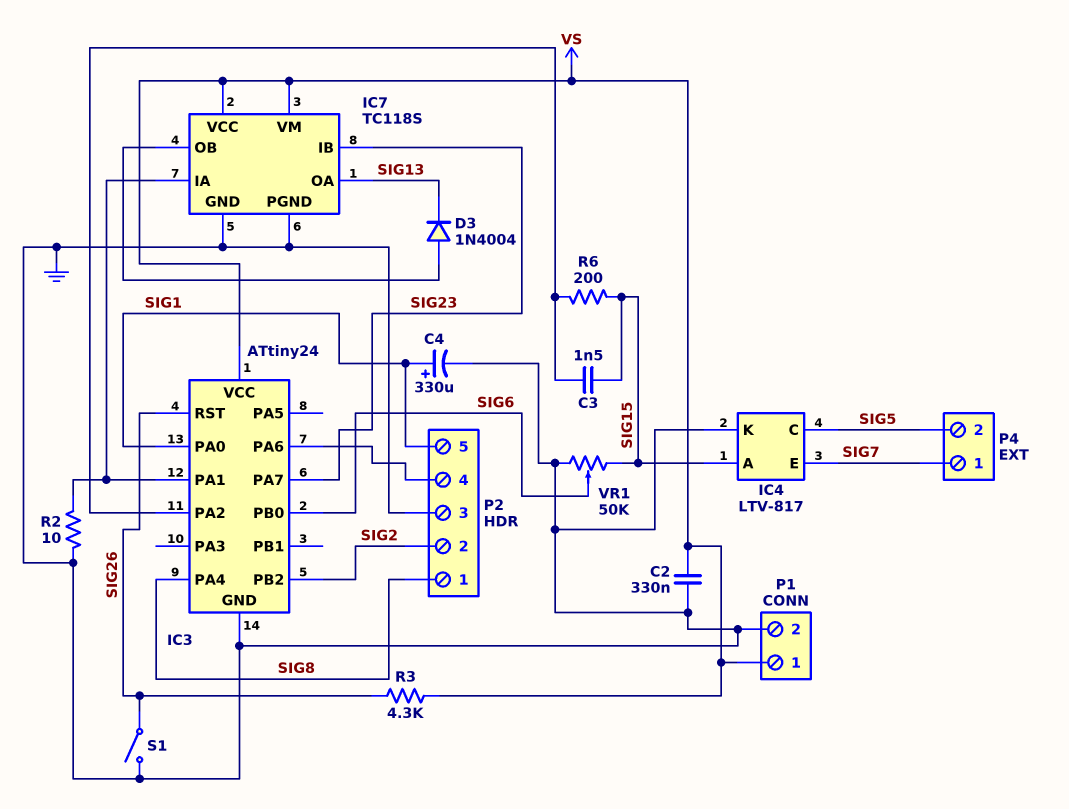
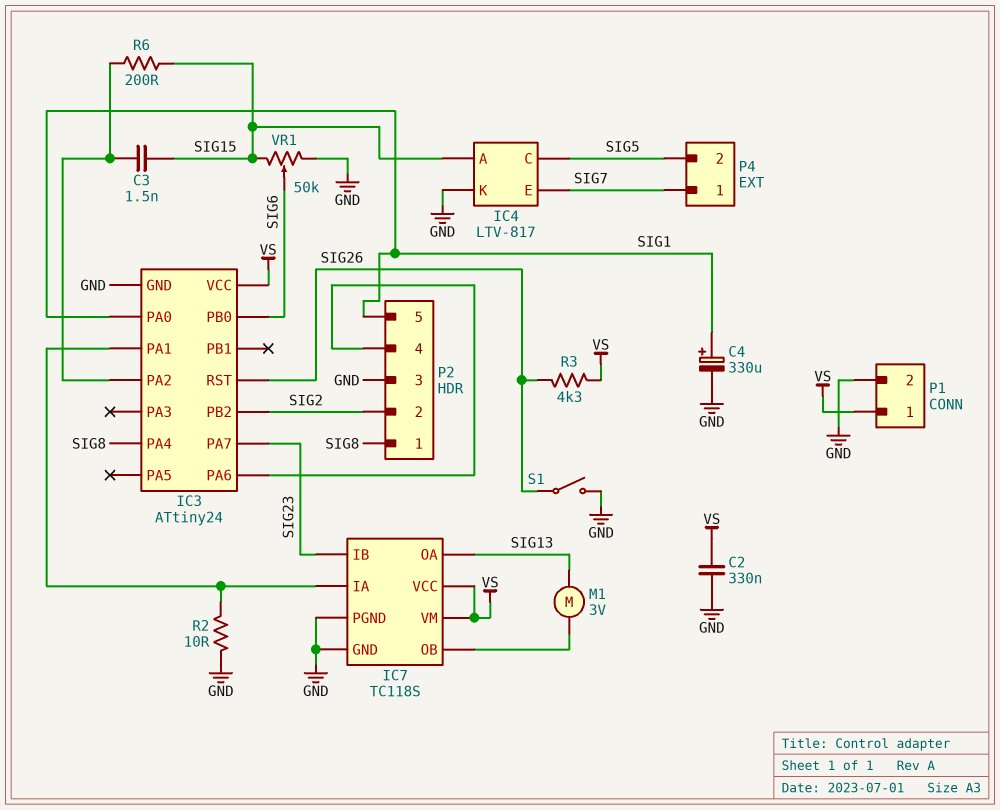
D3: diode 1N4004 (A IC7/OB, K SIG13) -> none
M1: none -> motor 3V (IC7/OB, SIG13)

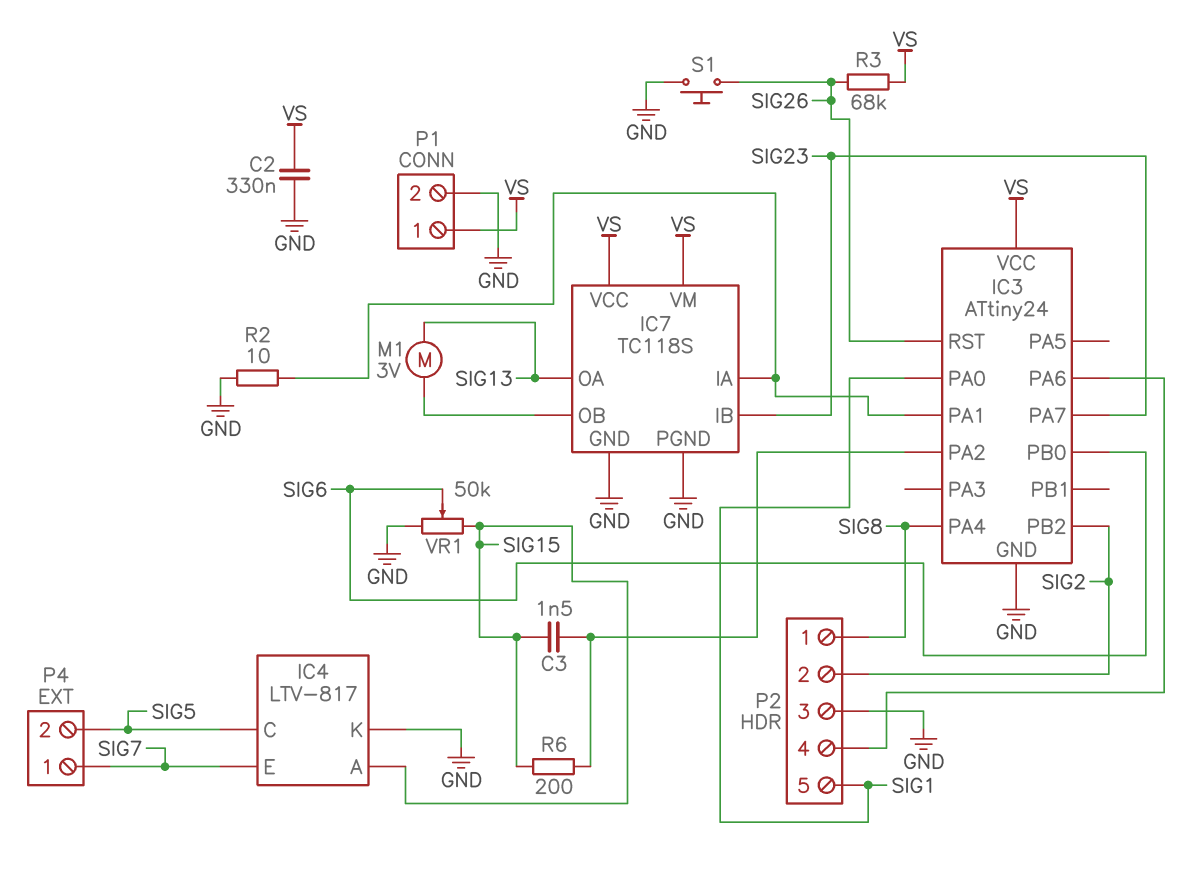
C4: 330uF (plus SIG1, minus GND) -> none
R3: 4.3k (SIG26, VS) -> 68k (SIG26, VS)
S1: switch (GND, SIG26) -> button (GND, SIG26)

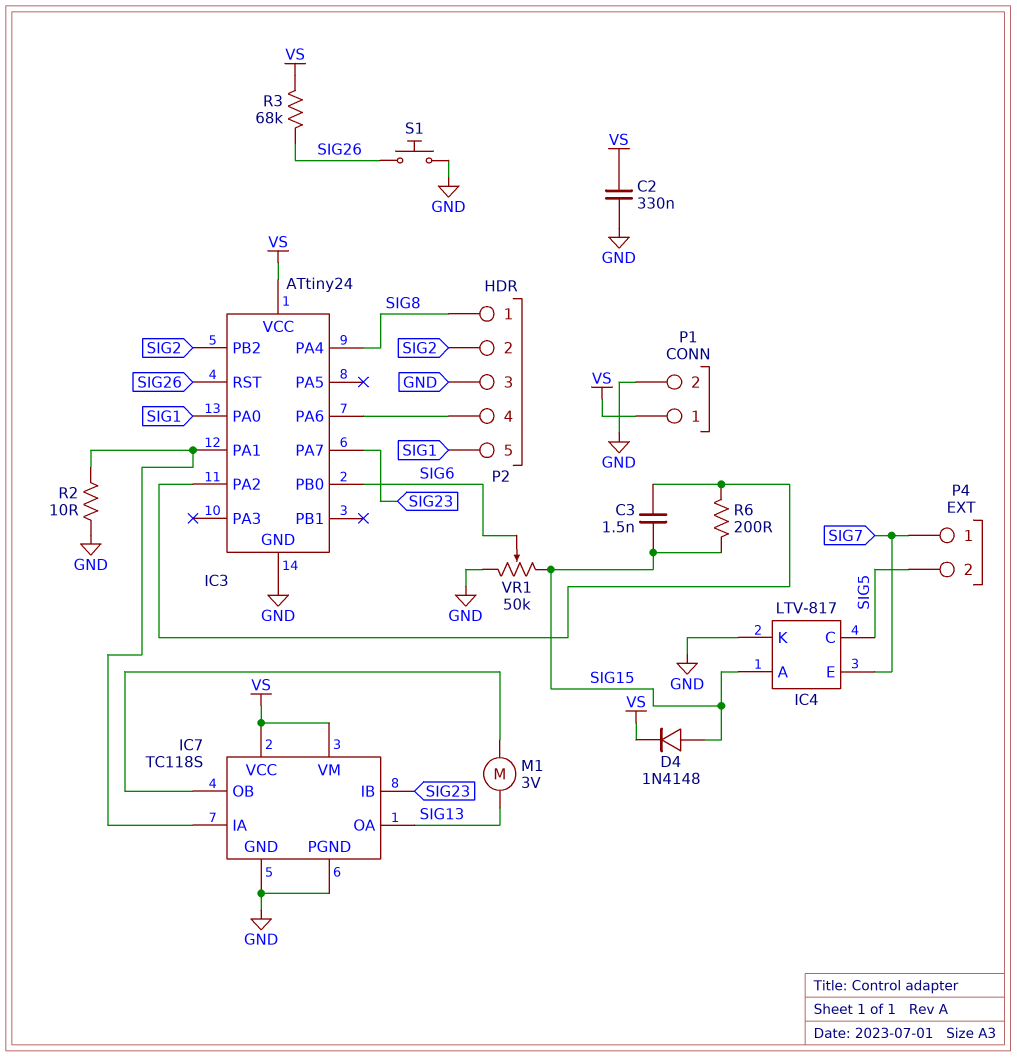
D4: none -> diode 1N4148 (A SIG15, K VS)

